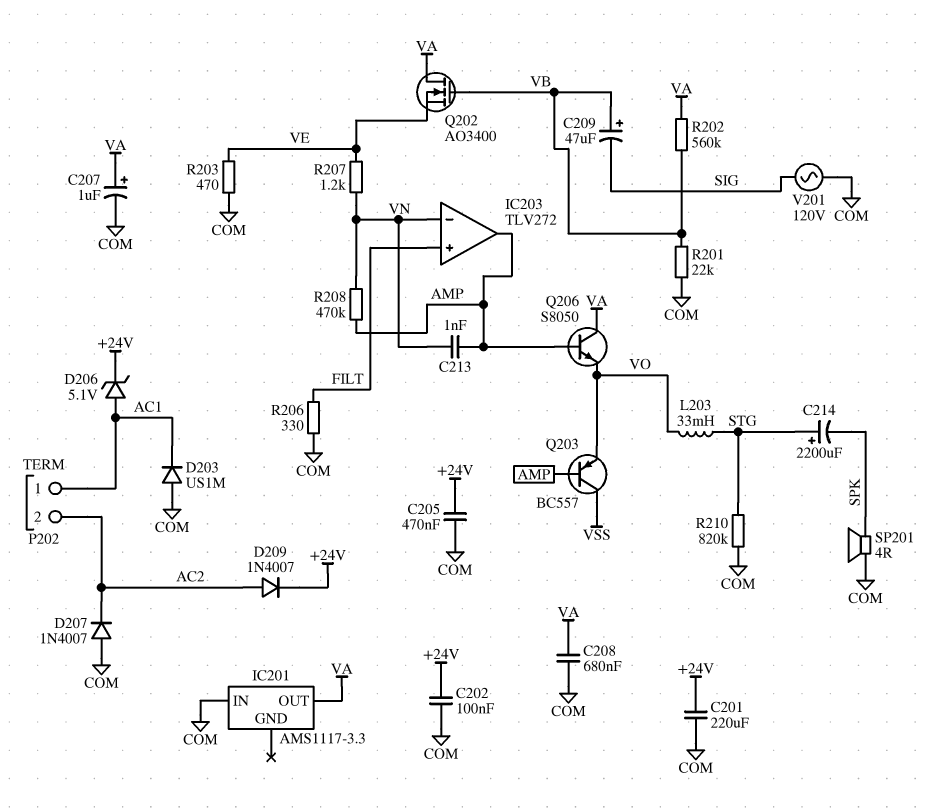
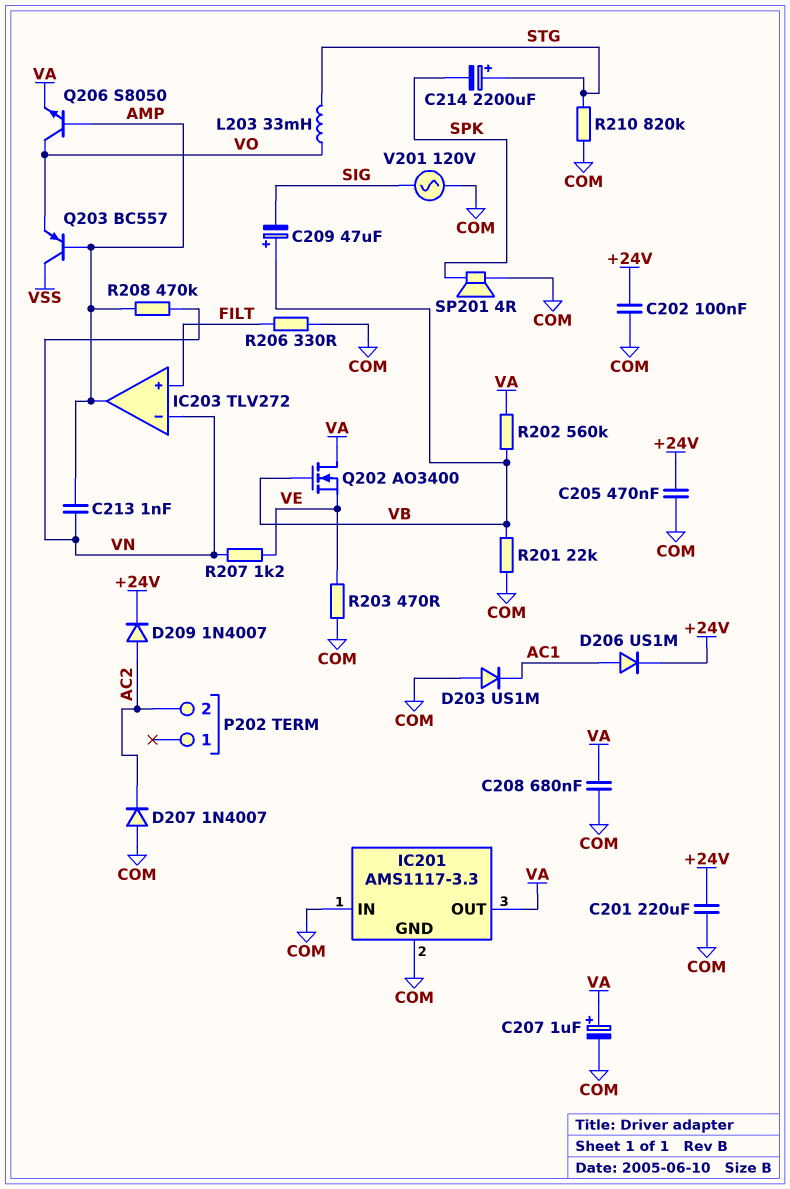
D206: zener 5.1V (A AC1, K +24V) -> diode US1M (A AC1, K +24V)
IC201 pin GND: none -> COM
P202 pin 1: AC1 -> none
Q206: NPN S8050 (B AMP, C VA, E VO) -> NPN S8050 (B AMP, C VO, E VA)

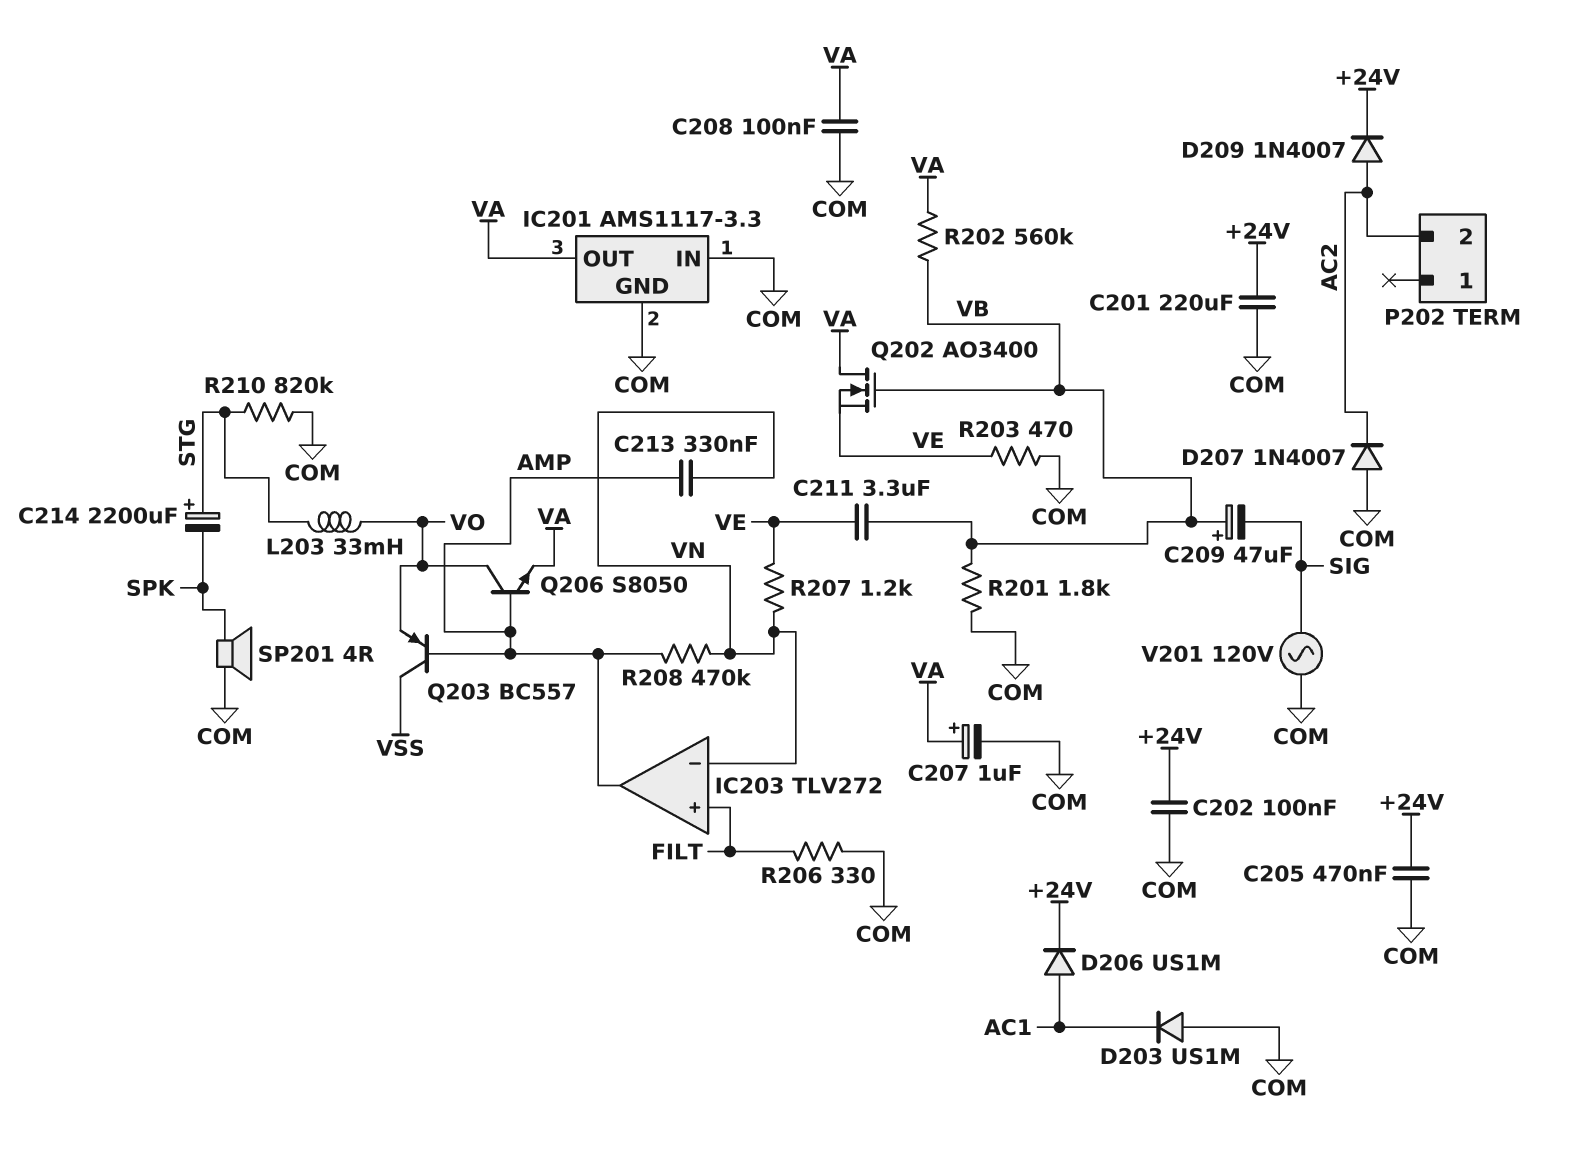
C208: 680nF (COM, VA) -> 100nF (COM, VA)
C211: none -> 3.3uF (VB, VE)
C213: 1nF (AMP, VN) -> 330nF (AMP, VN)
R201: 22k (COM, VB) -> 1.8k (COM, VB)

